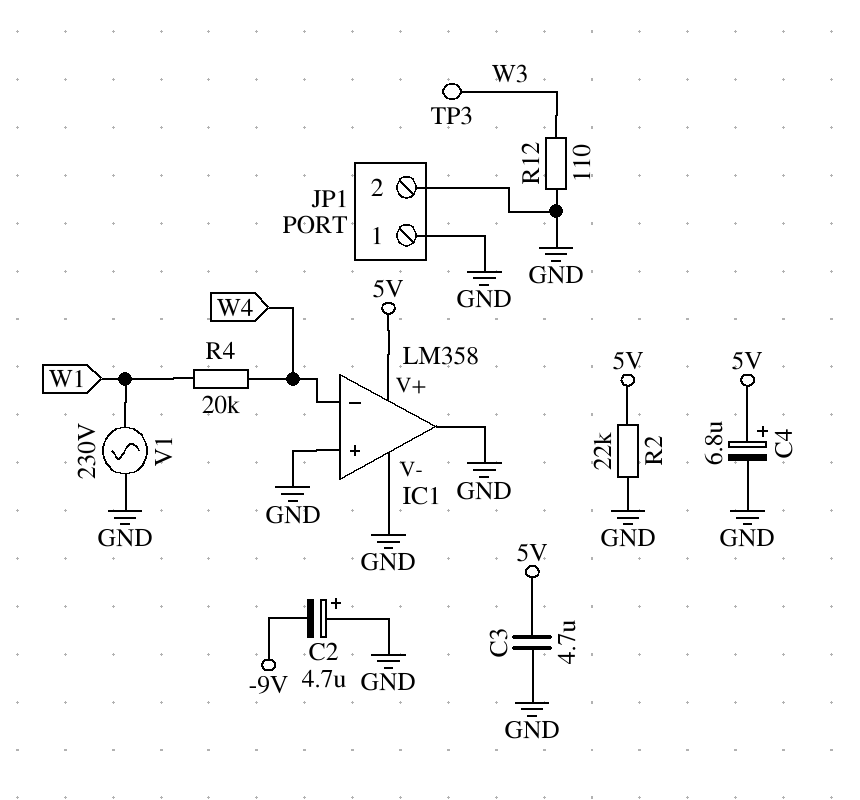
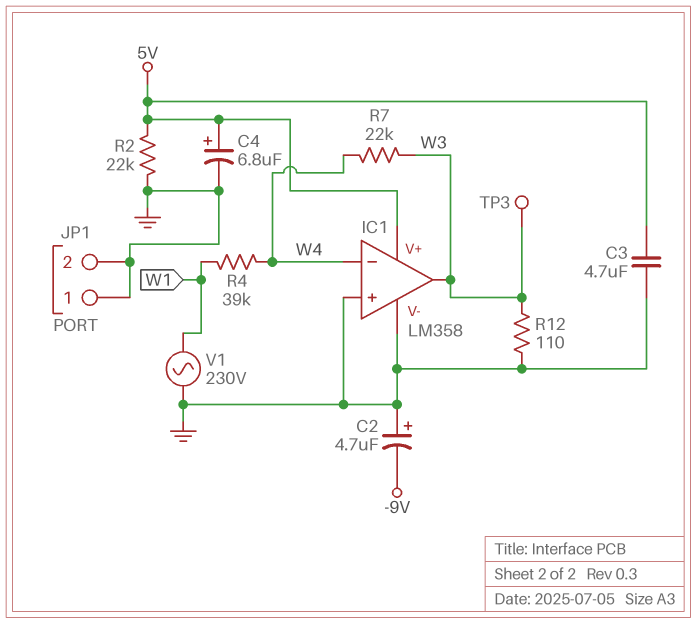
IC1 pin out: GND -> W3
R4: 20k (W1, W4) -> 39k (W1, W4)
R7: none -> 22k (W3, W4)

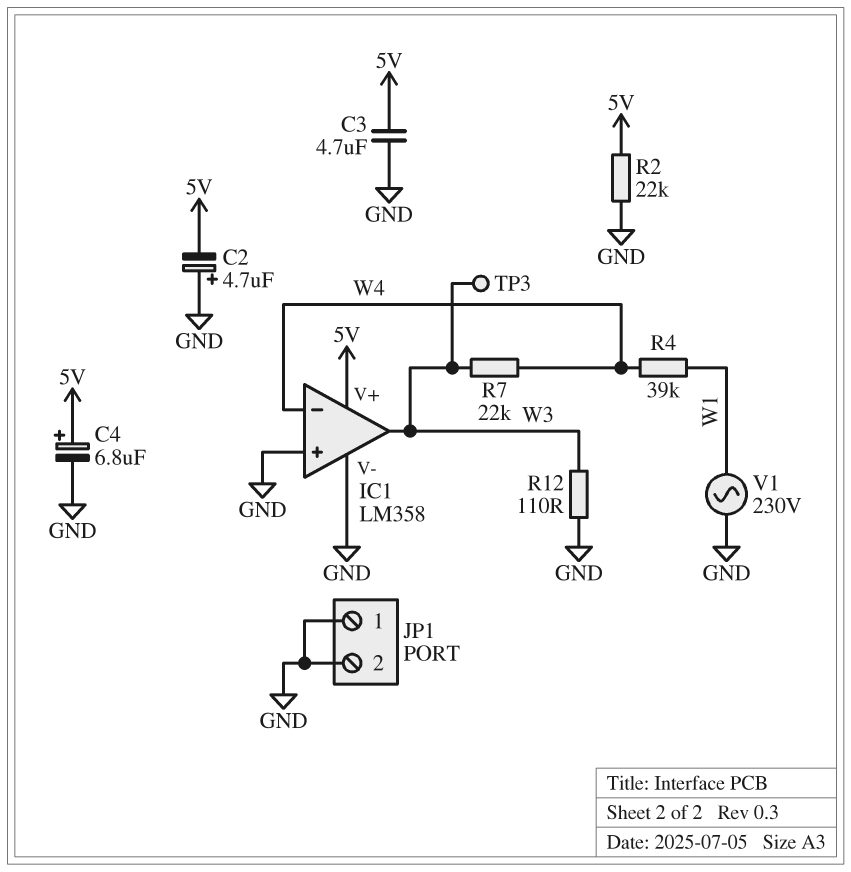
C2: 4.7uF (plus GND, minus -9V) -> 4.7uF (plus GND, minus 5V)

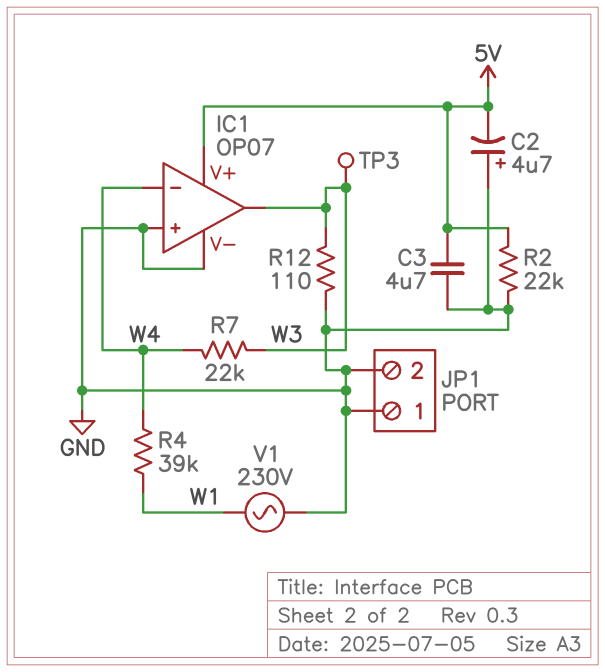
C4: 6.8uF (plus 5V, minus GND) -> none
IC1: LM358 -> OP07

